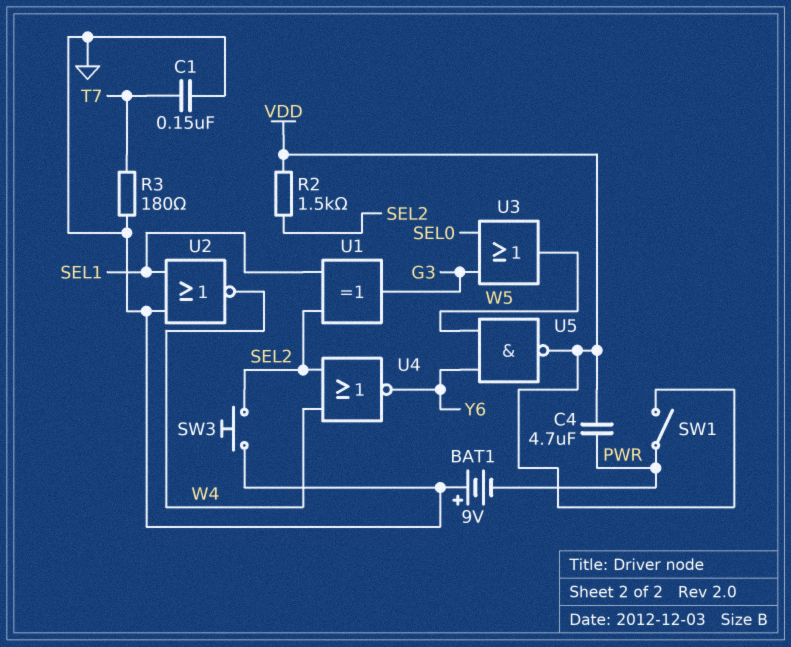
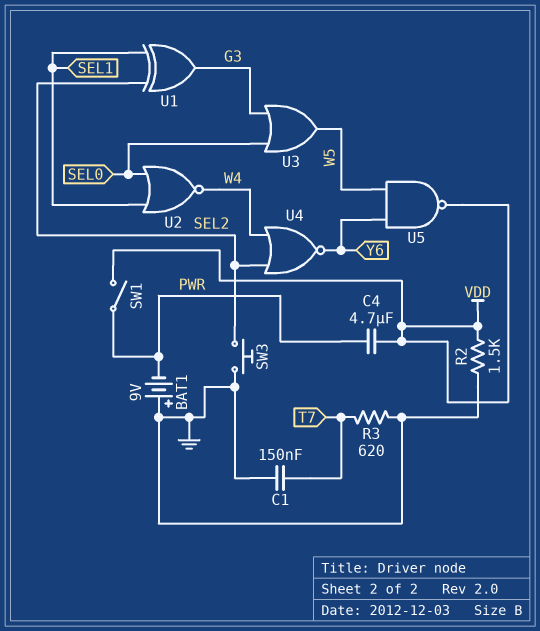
R2: 1.5k (SEL2, VDD) -> 1.5k (GND, VDD)
R3: 180 (GND, T7) -> 620 (GND, T7)
U2: NOR (in GND, in SEL1, out W4) -> NOR (in SEL0, in SEL1, out W4)

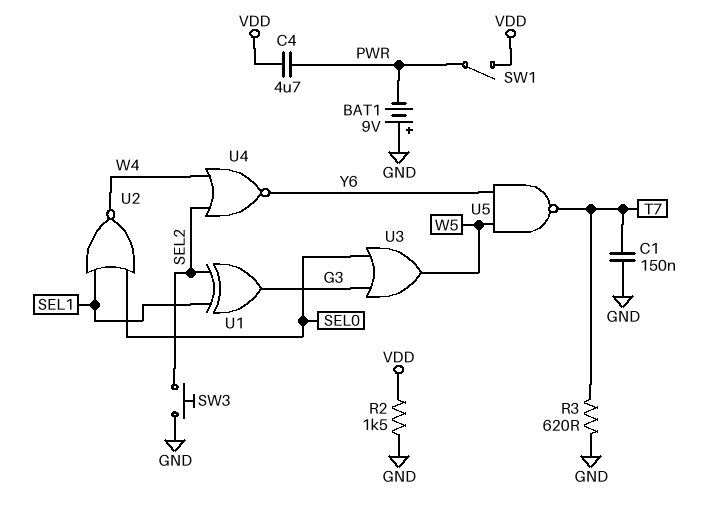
U5: NAND (in W5, in Y6, out VDD) -> NAND (in W5, in Y6, out T7)

